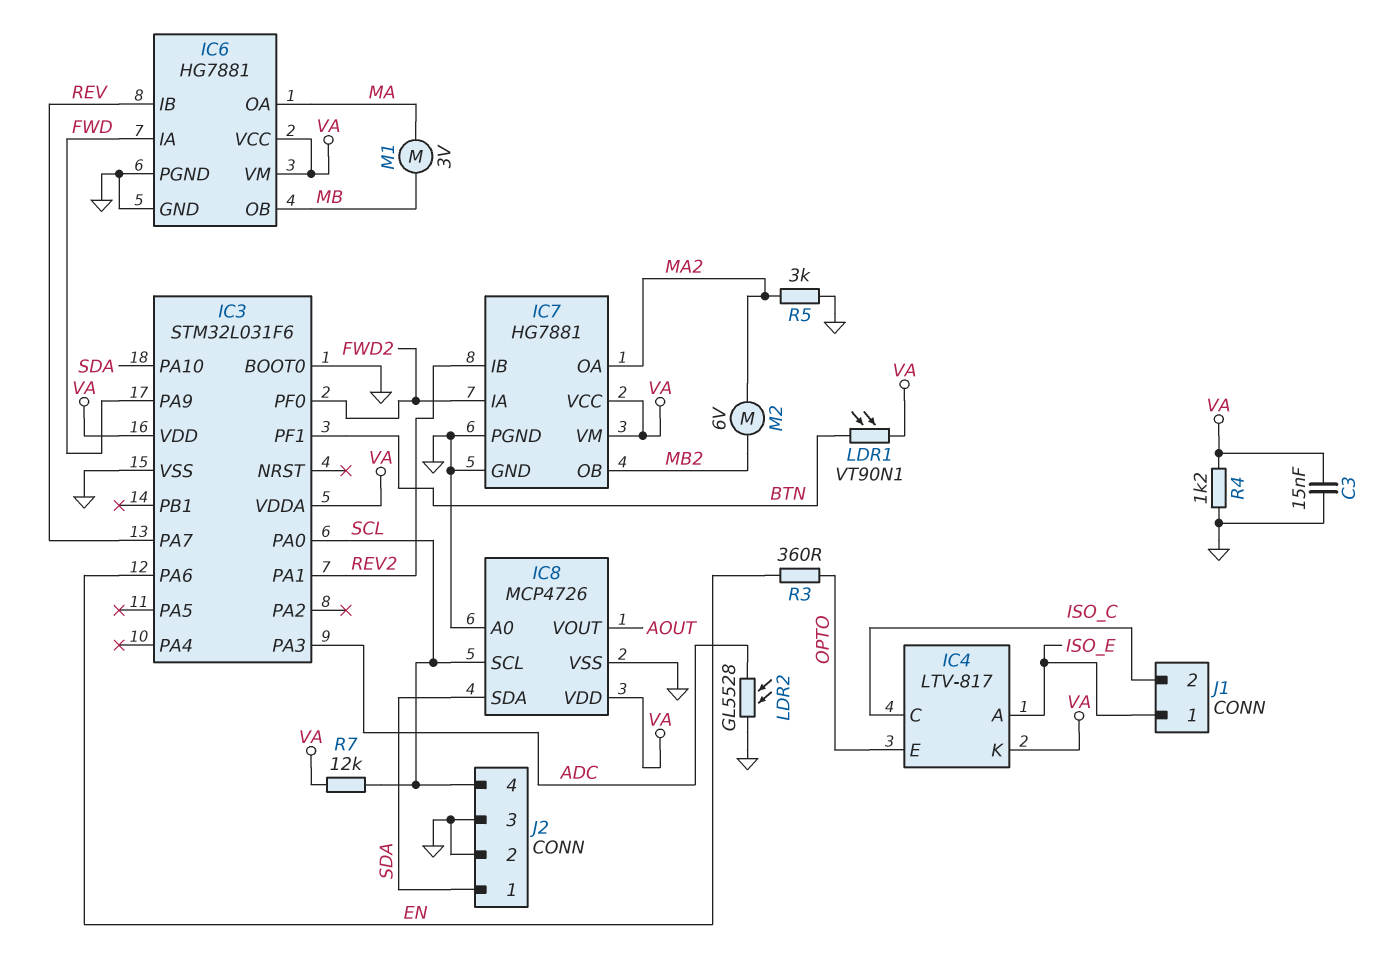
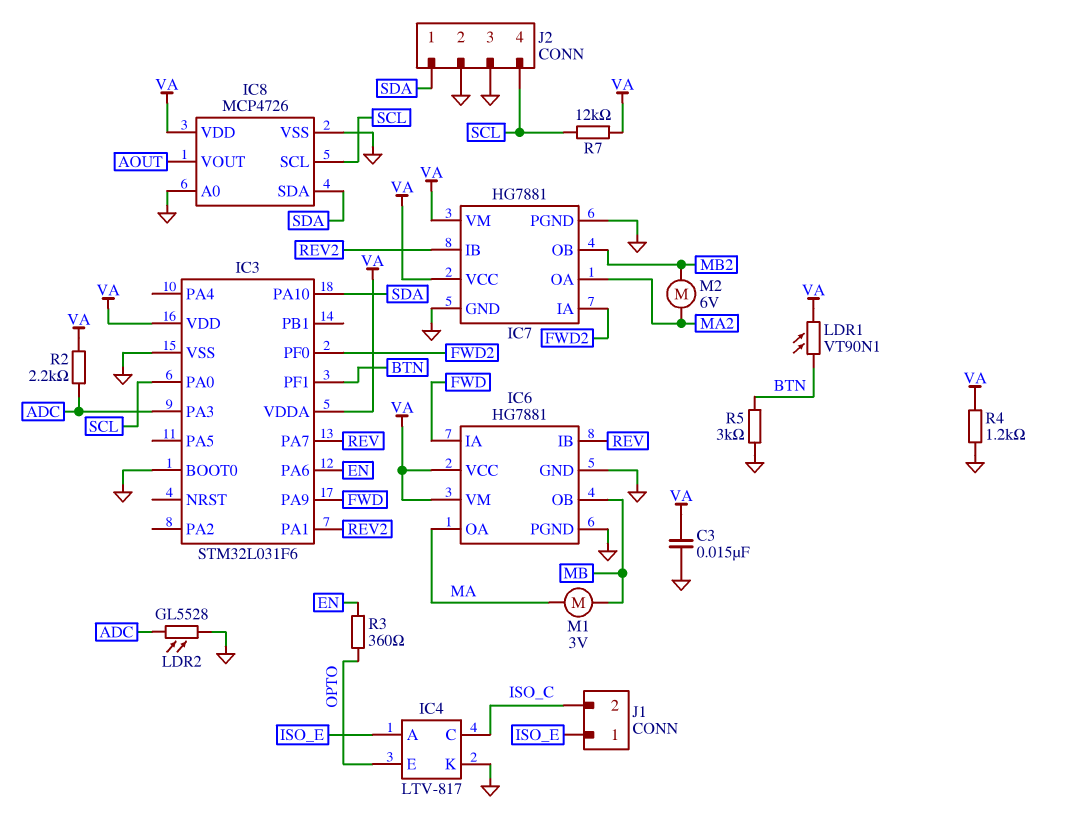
IC4 pin K: VA -> GND
R2: none -> 2.2k (ADC, VA)
R5: 3k (GND, MA2) -> 3k (BTN, GND)

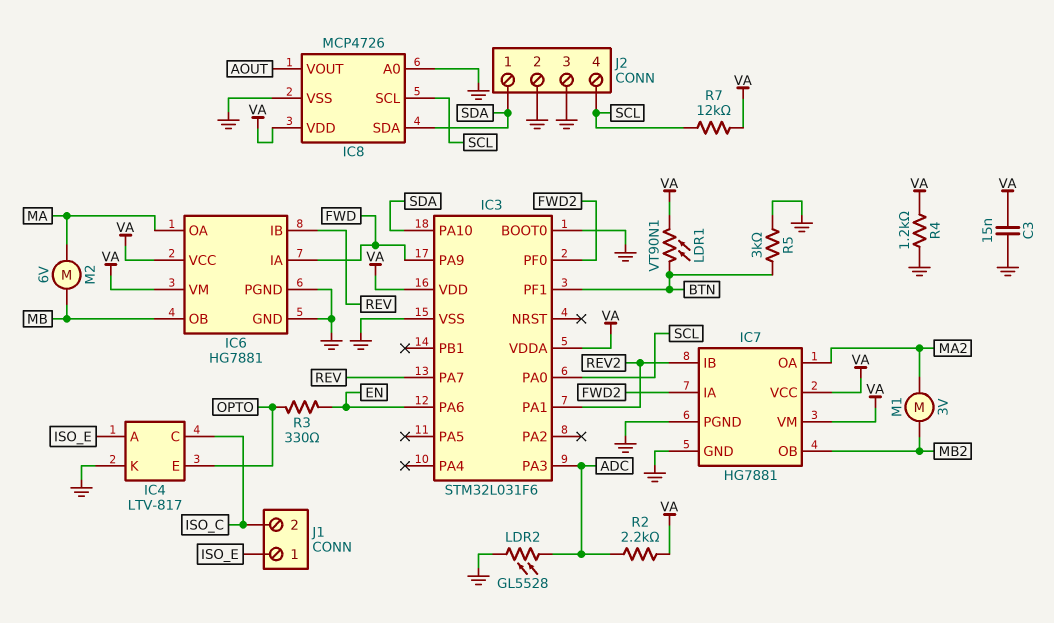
M1: motor 3V (MA, MB) -> motor 3V (MA2, MB2)
M2: motor 6V (MA2, MB2) -> motor 6V (MA, MB)
R3: 360 (EN, OPTO) -> 330 (EN, OPTO)

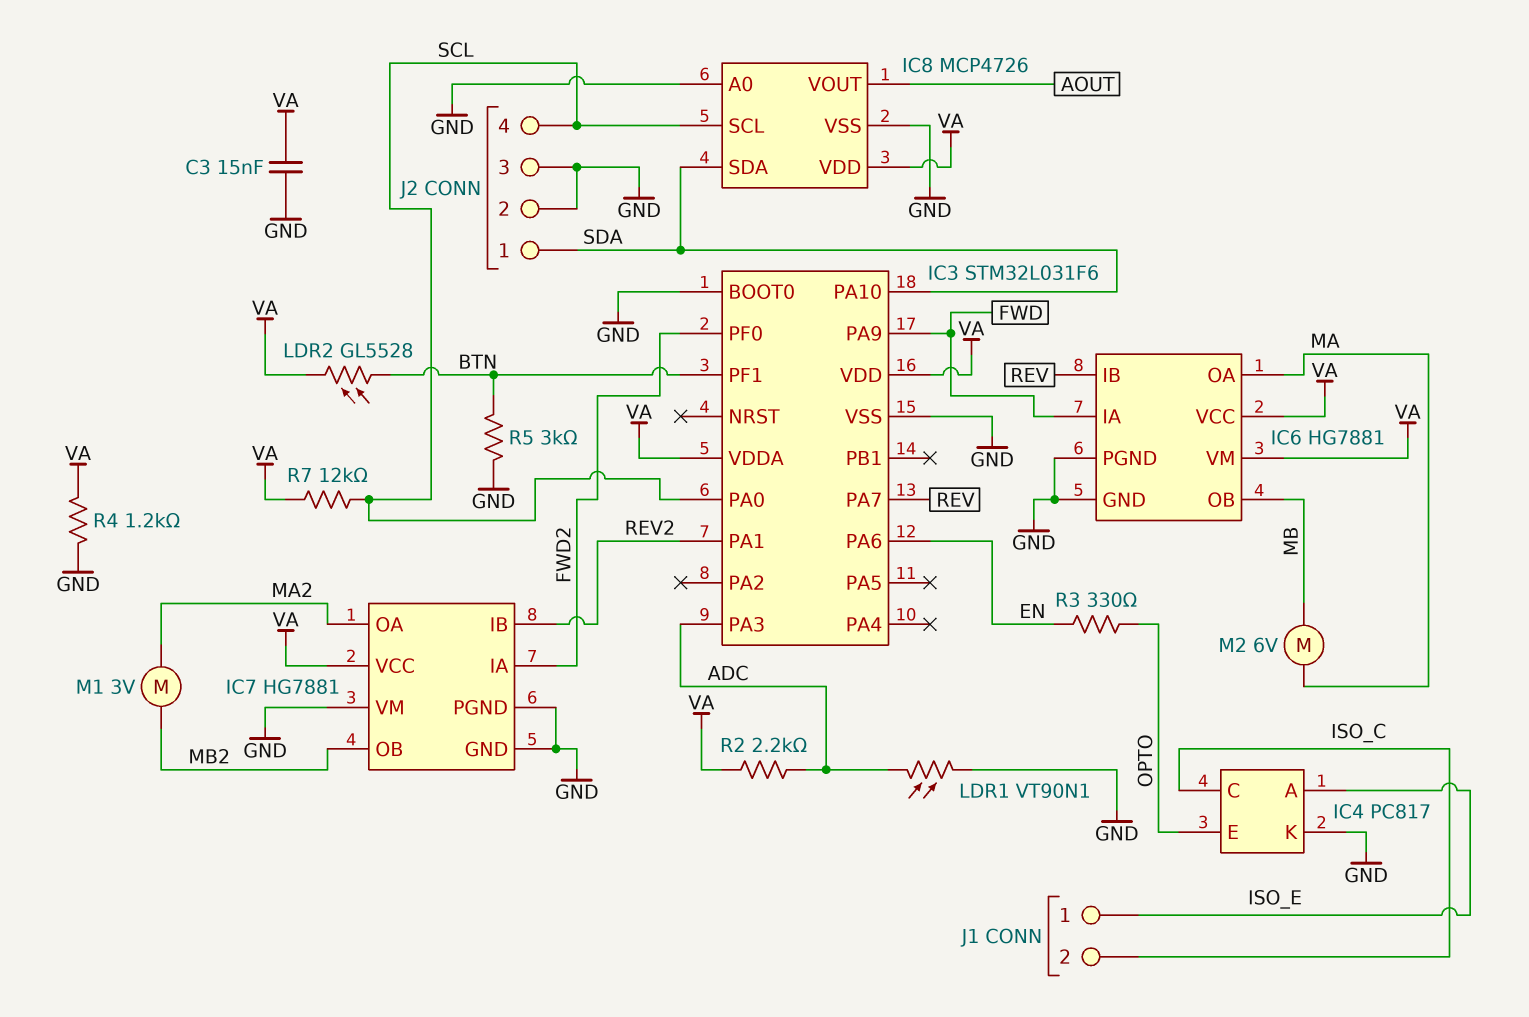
IC4: LTV-817 -> PC817
IC7 pin VM: VA -> GND
LDR1: VT90N1 (BTN, VA) -> VT90N1 (ADC, GND)
LDR2: GL5528 (ADC, GND) -> GL5528 (BTN, VA)

